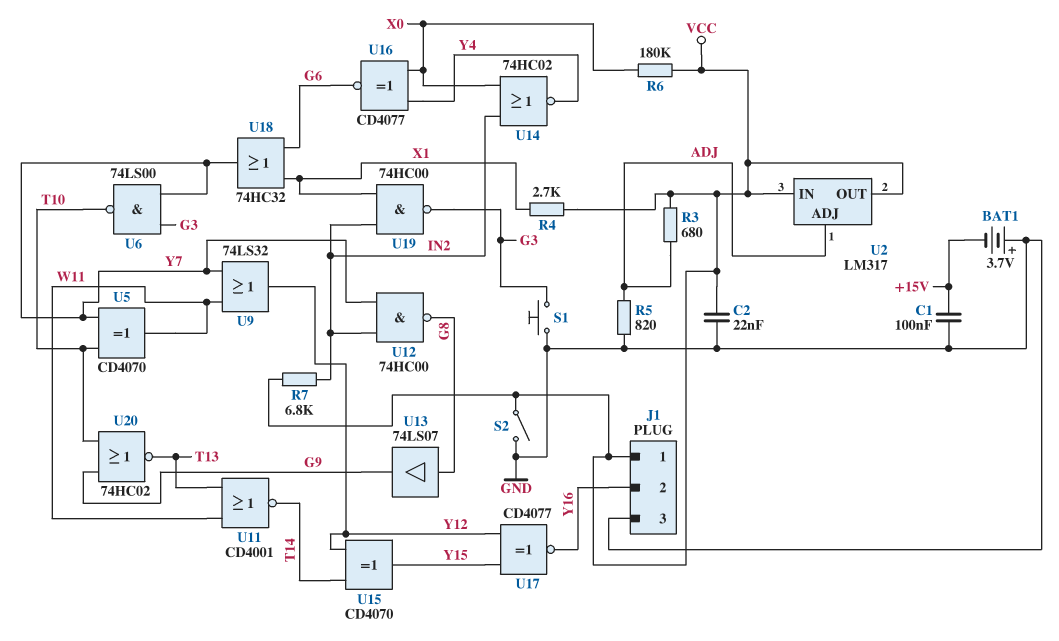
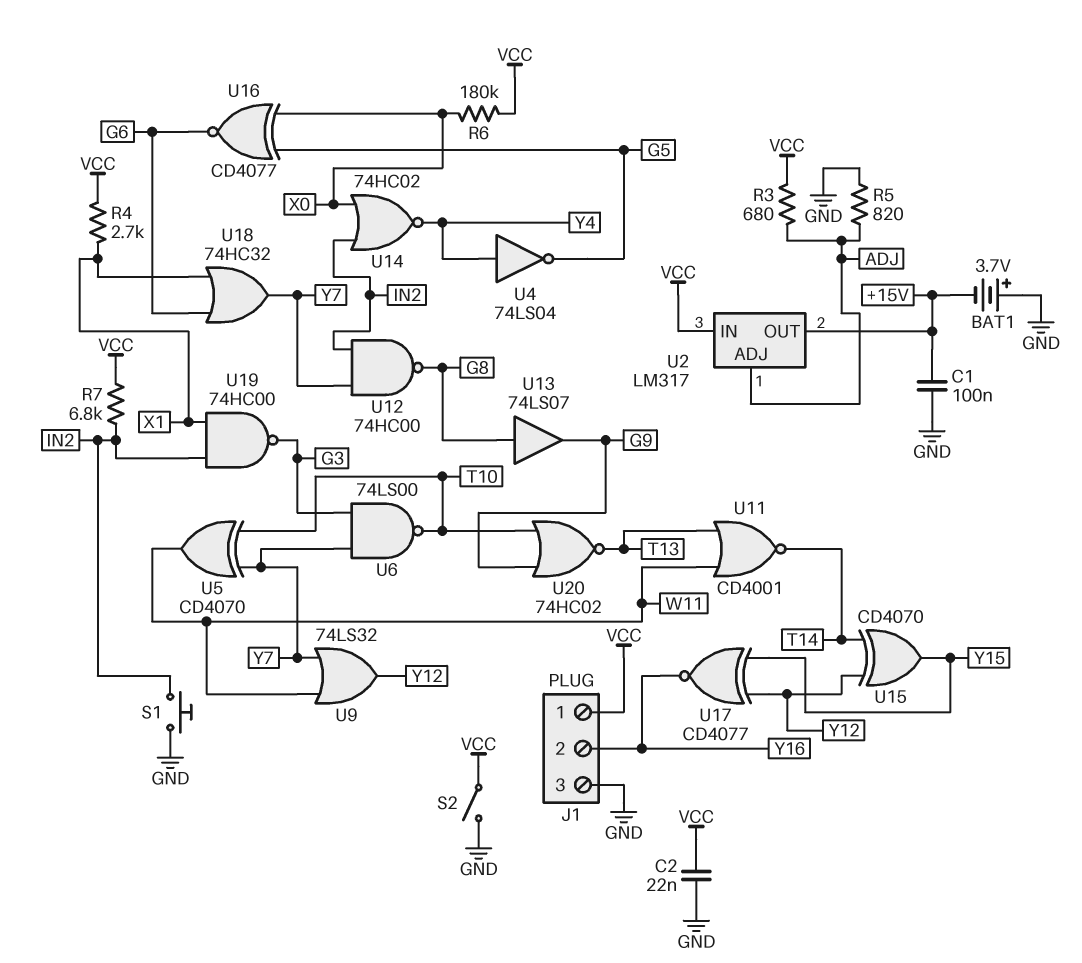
S1: button (G3, GND) -> button (GND, IN2)
U2 pin OUT: VCC -> +15V
U4: none -> NOT 74LS04 (in Y4, out G5)
U16: XNOR CD4077 (in X0, in Y4, out G6) -> XNOR CD4077 (in G5, in X0, out G6)

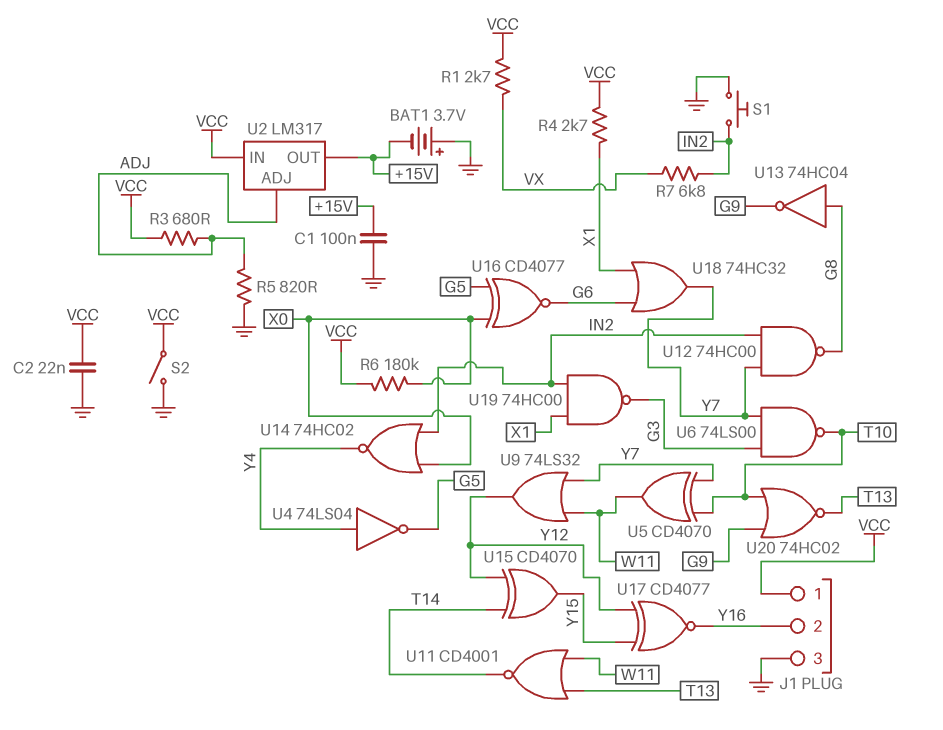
R1: none -> 2.7k (VCC, VX)
R7: 6.8k (IN2, VCC) -> 6.8k (IN2, VX)
U13: buffer 74LS07 (in G8, out G9) -> NOT 74HC04 (in G8, out G9)

